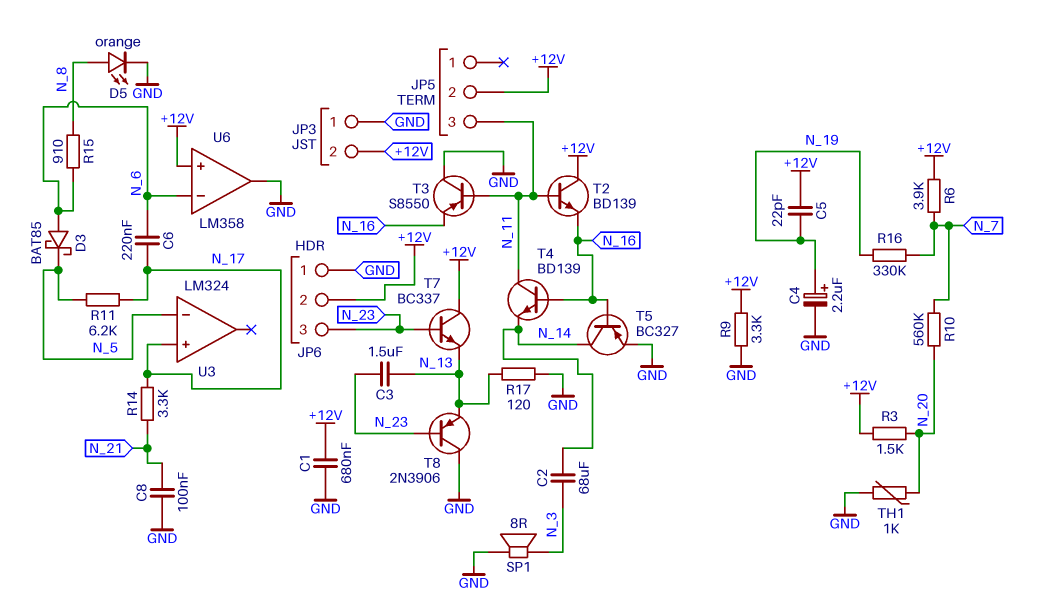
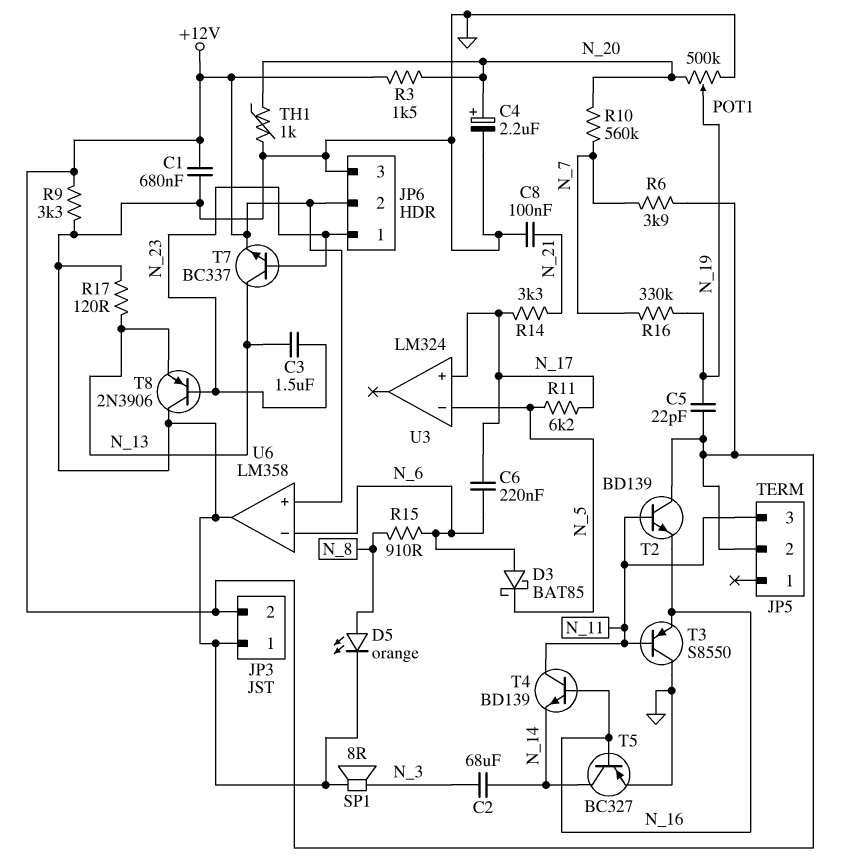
C4: 2.2uF (plus N_19, minus GND) -> 2.2uF (plus N_20, minus GND)
JP6 pin 1: GND -> N_23
JP6 pin 3: N_23 -> GND
POT1: none -> 500k (GND, N_20, wiper N_19)
T7: NPN BC337 (B N_23, C +12V, E N_13) -> NPN BC337 (B N_23, C N_13, E +12V)

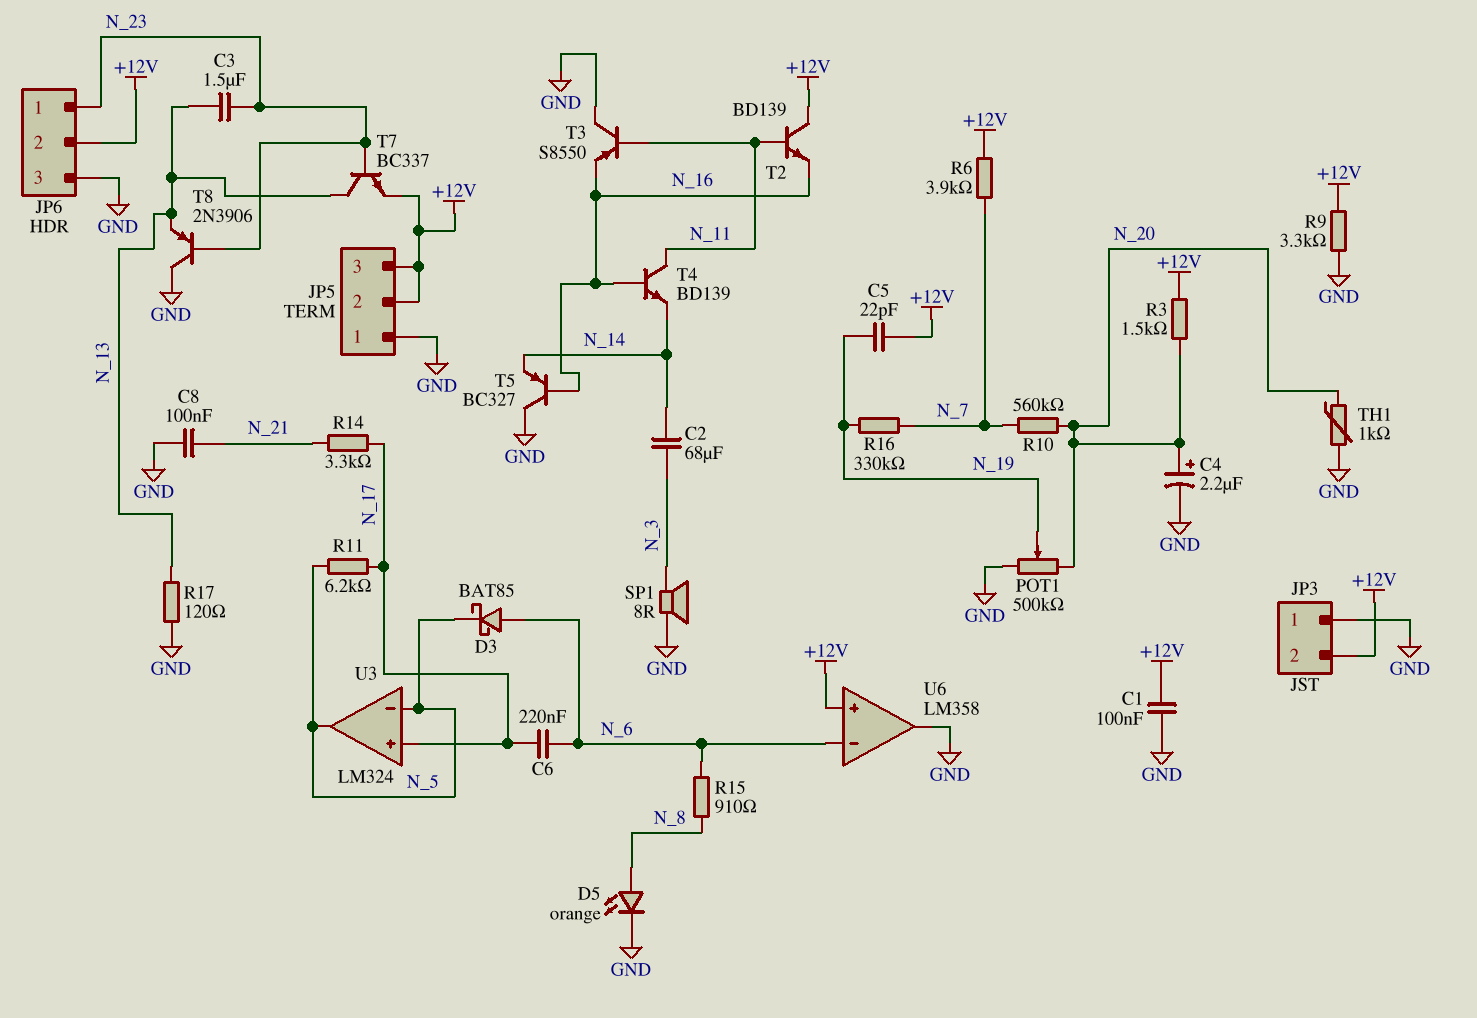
C1: 680nF (+12V, GND) -> 100nF (+12V, GND)
JP5 pin 1: none -> GND
JP5 pin 3: N_11 -> +12V
T5: PNP BC327 (B N_16, C N_14, E GND) -> PNP BC327 (B N_16, C GND, E N_14)
U3 pin out: none -> N_5

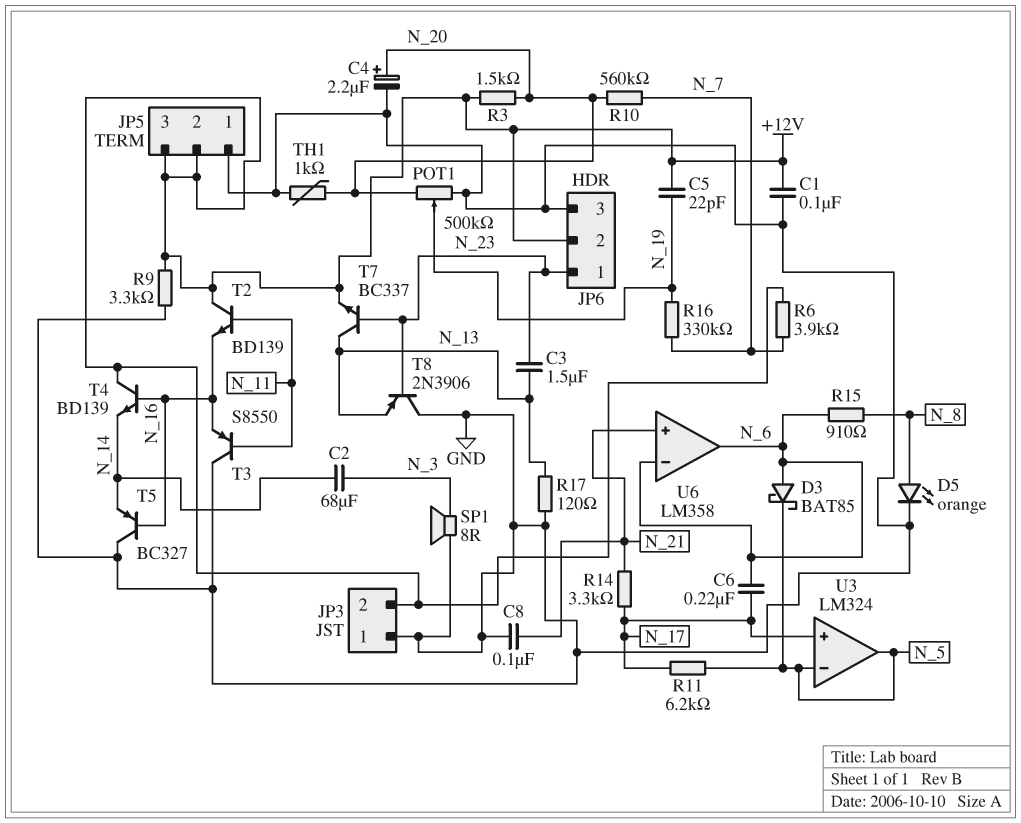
T4: NPN BD139 (B N_16, C N_11, E N_14) -> NPN BD139 (B N_16, C +12V, E N_14)
U6 pin in+: +12V -> N_21
U6 pin out: GND -> N_6

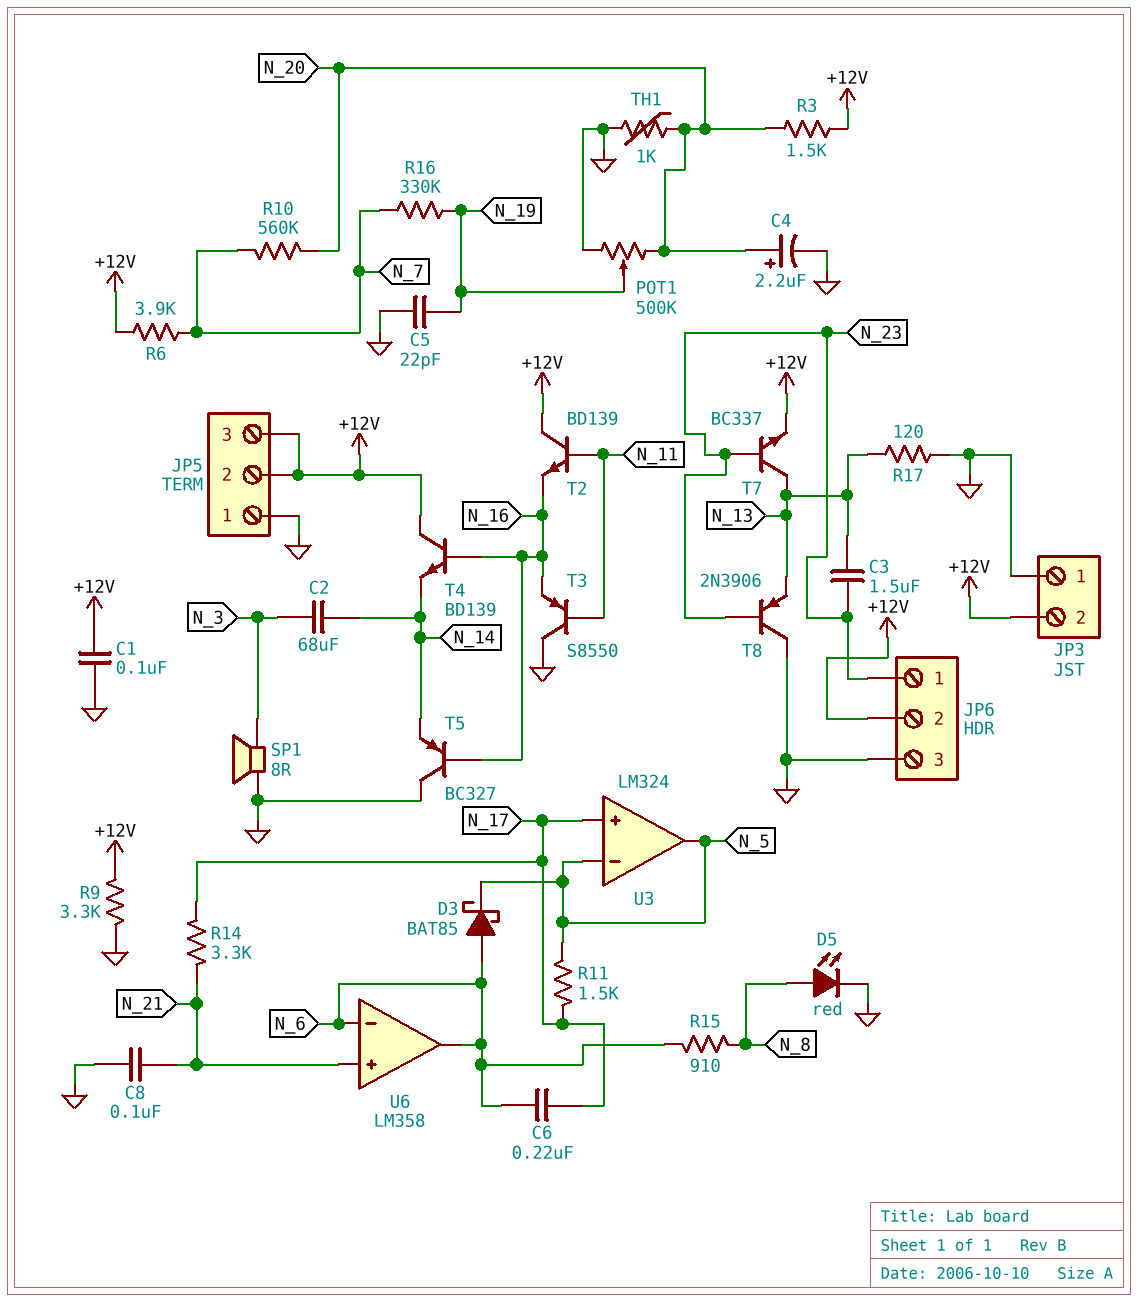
C5: 22pF (+12V, N_19) -> 22pF (GND, N_19)
D5: LED orange (A N_8, K GND) -> LED red (A N_8, K GND)
R11: 6.2k (N_5, N_17) -> 1.5k (N_5, N_17)

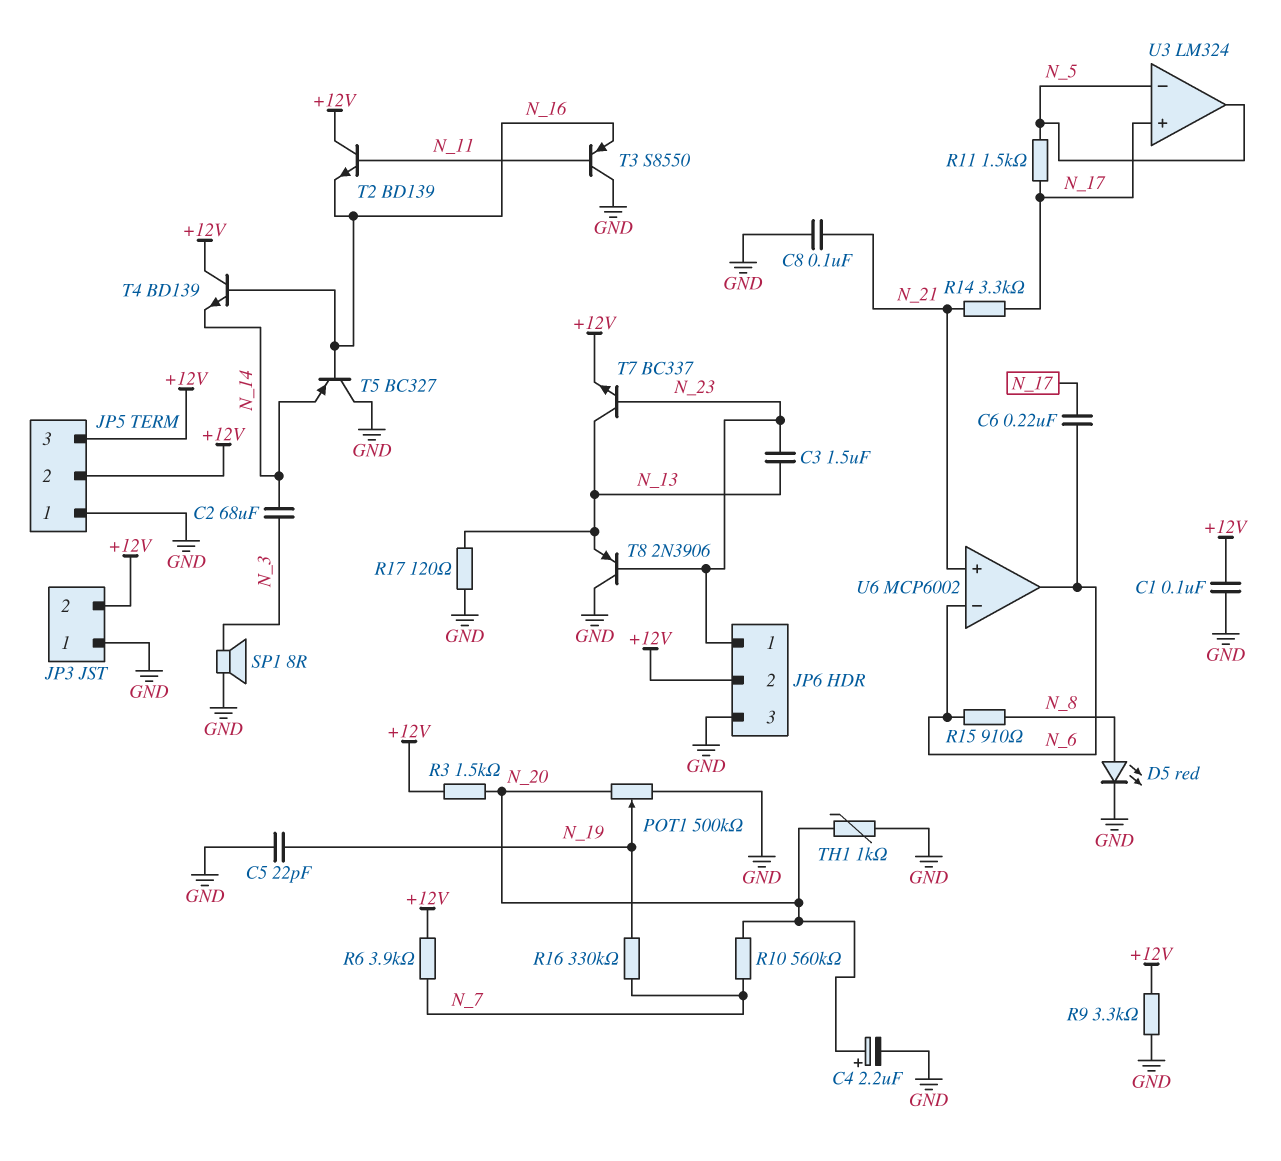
D3: schottky BAT85 (A N_6, K N_5) -> none
U6: LM358 -> MCP6002

